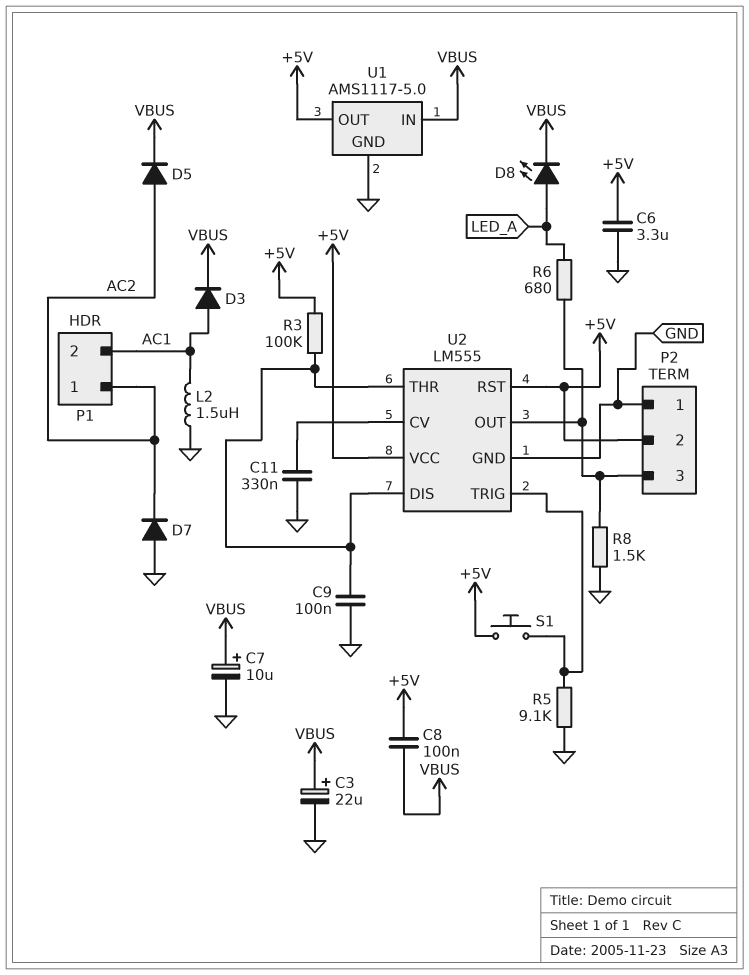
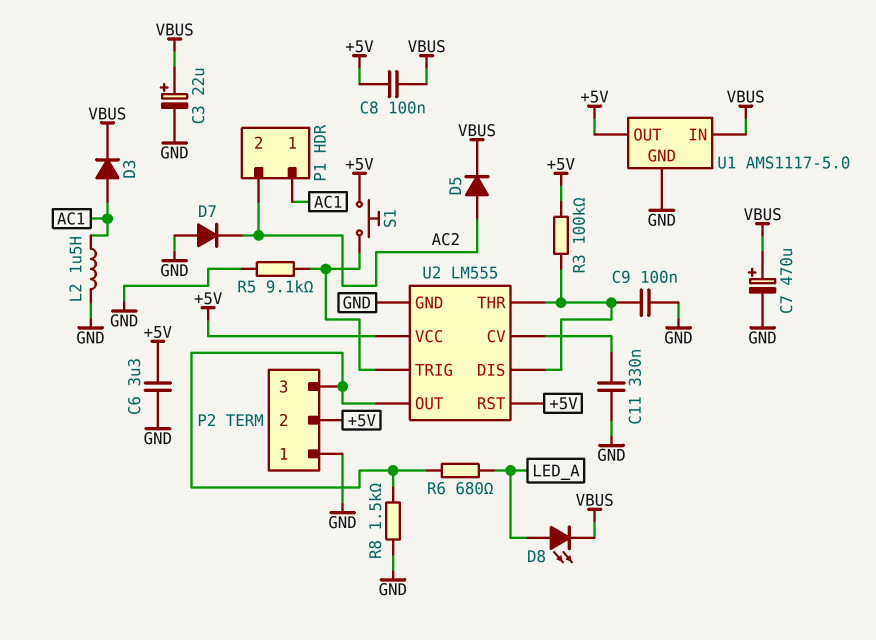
C7: 10uF (plus VBUS, minus GND) -> 470uF (plus VBUS, minus GND)
P1 pin 1: AC2 -> AC1
P1 pin 2: AC1 -> AC2

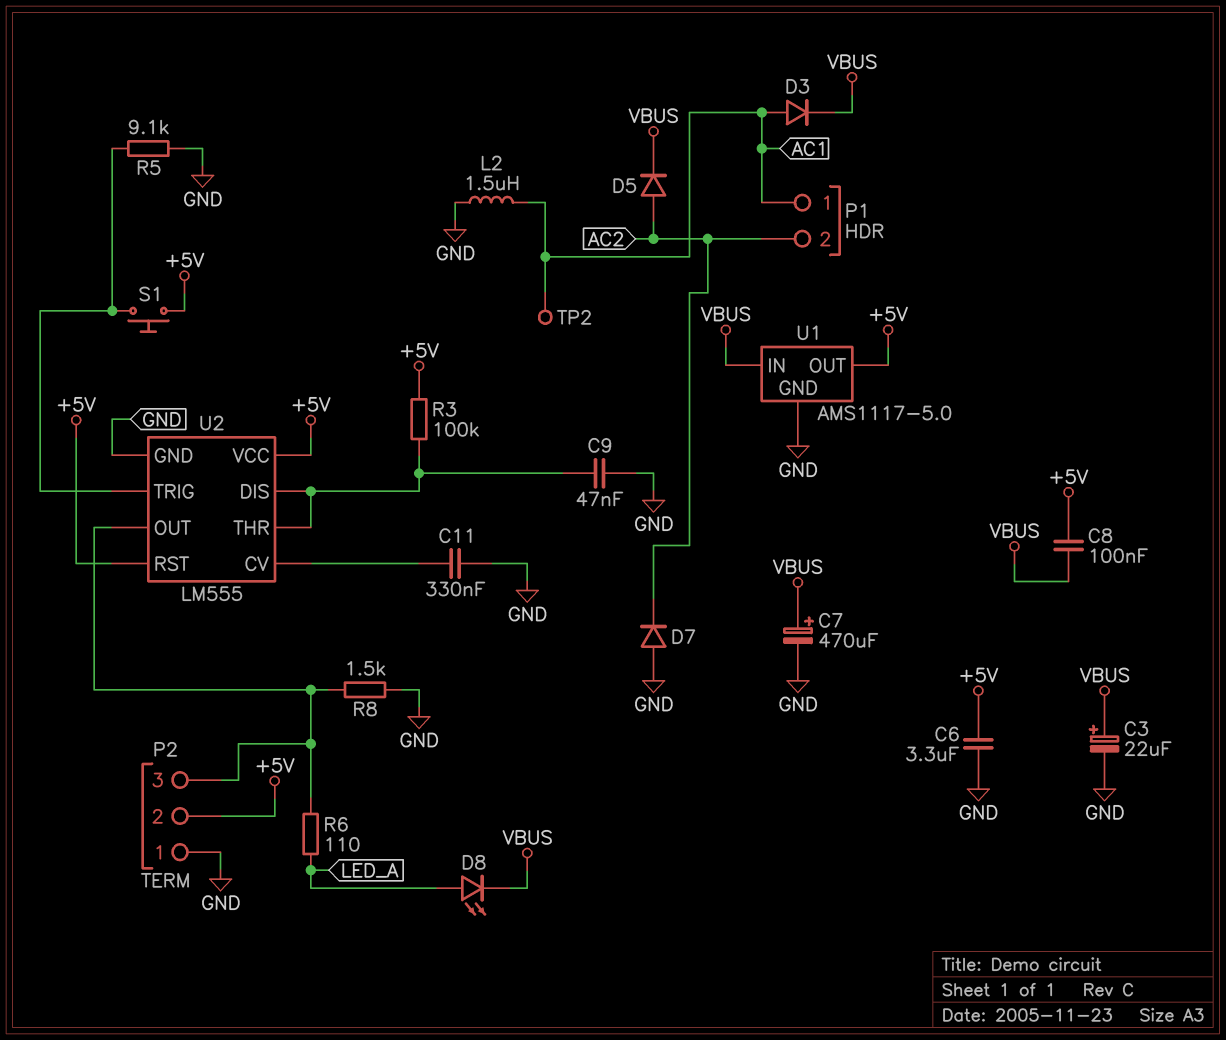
C9: 100nF (GND, U2/DIS) -> 47nF (GND, U2/DIS)
R6: 680 (LED_A, P2/3) -> 110 (LED_A, P2/3)
TP2: none -> test point (AC1)

